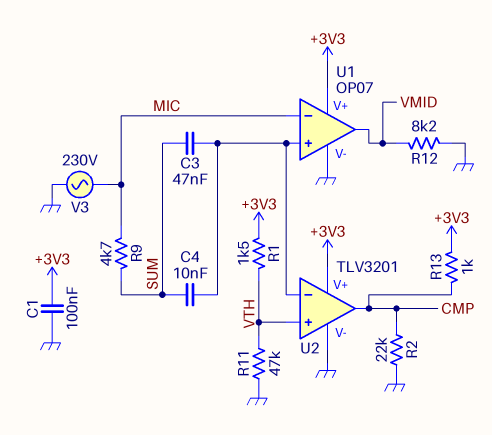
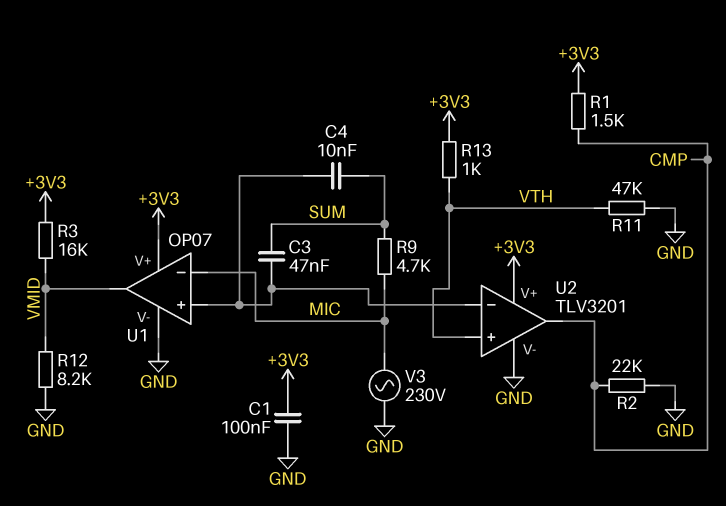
R1: 1.5k (+3V3, VTH) -> 1.5k (+3V3, CMP)
R3: none -> 16k (+3V3, VMID)
R13: 1k (+3V3, CMP) -> 1k (+3V3, VTH)

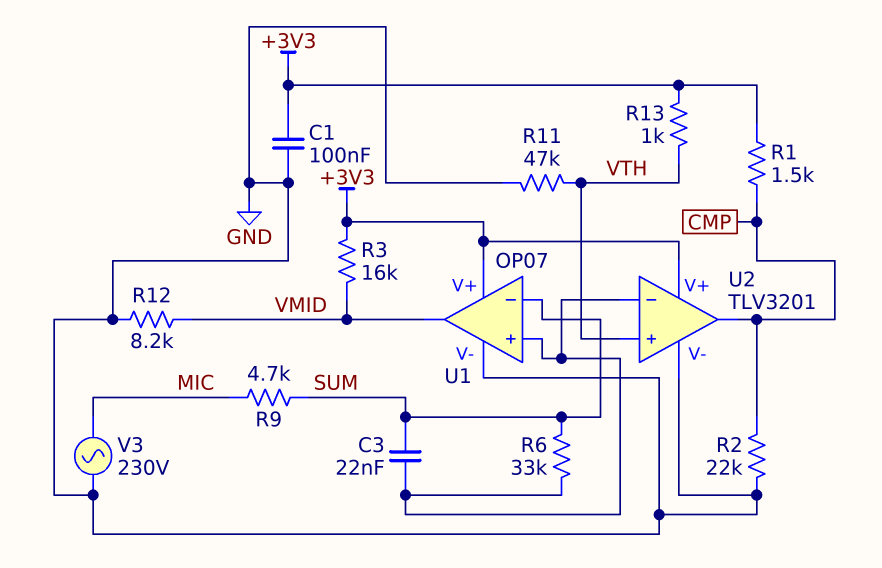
C3: 47nF (SUM, U1/in+) -> 22nF (SUM, U1/in+)
C4: 10nF (SUM, U1/in+) -> none
R6: none -> 33k (SUM, U1/in+)
U1 pin in-: MIC -> SUM

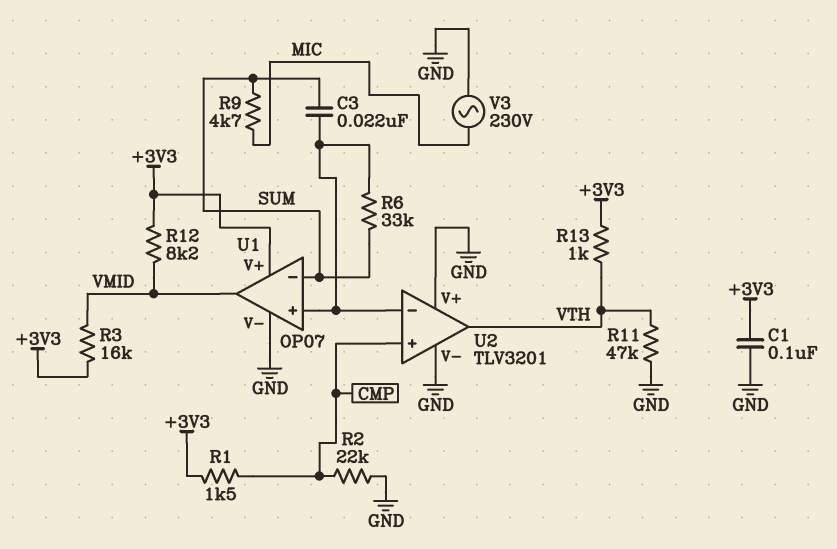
R12: 8.2k (GND, VMID) -> 8.2k (+3V3, VMID)
U2 pin V+: +3V3 -> GND
U2 pin in+: VTH -> CMP
U2 pin out: CMP -> VTH

